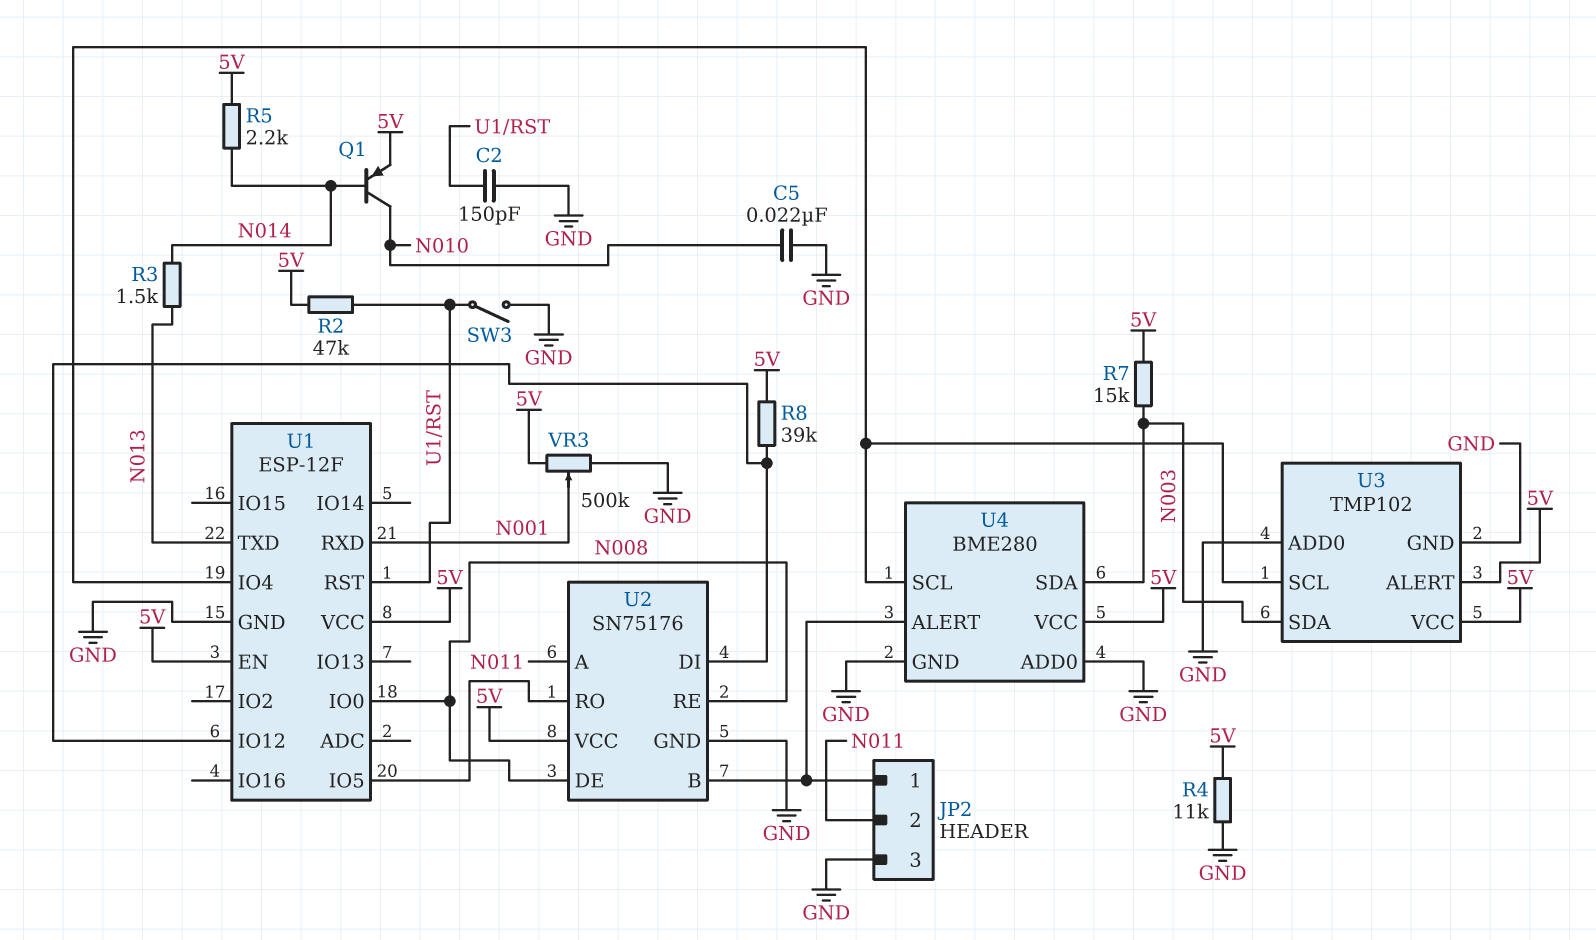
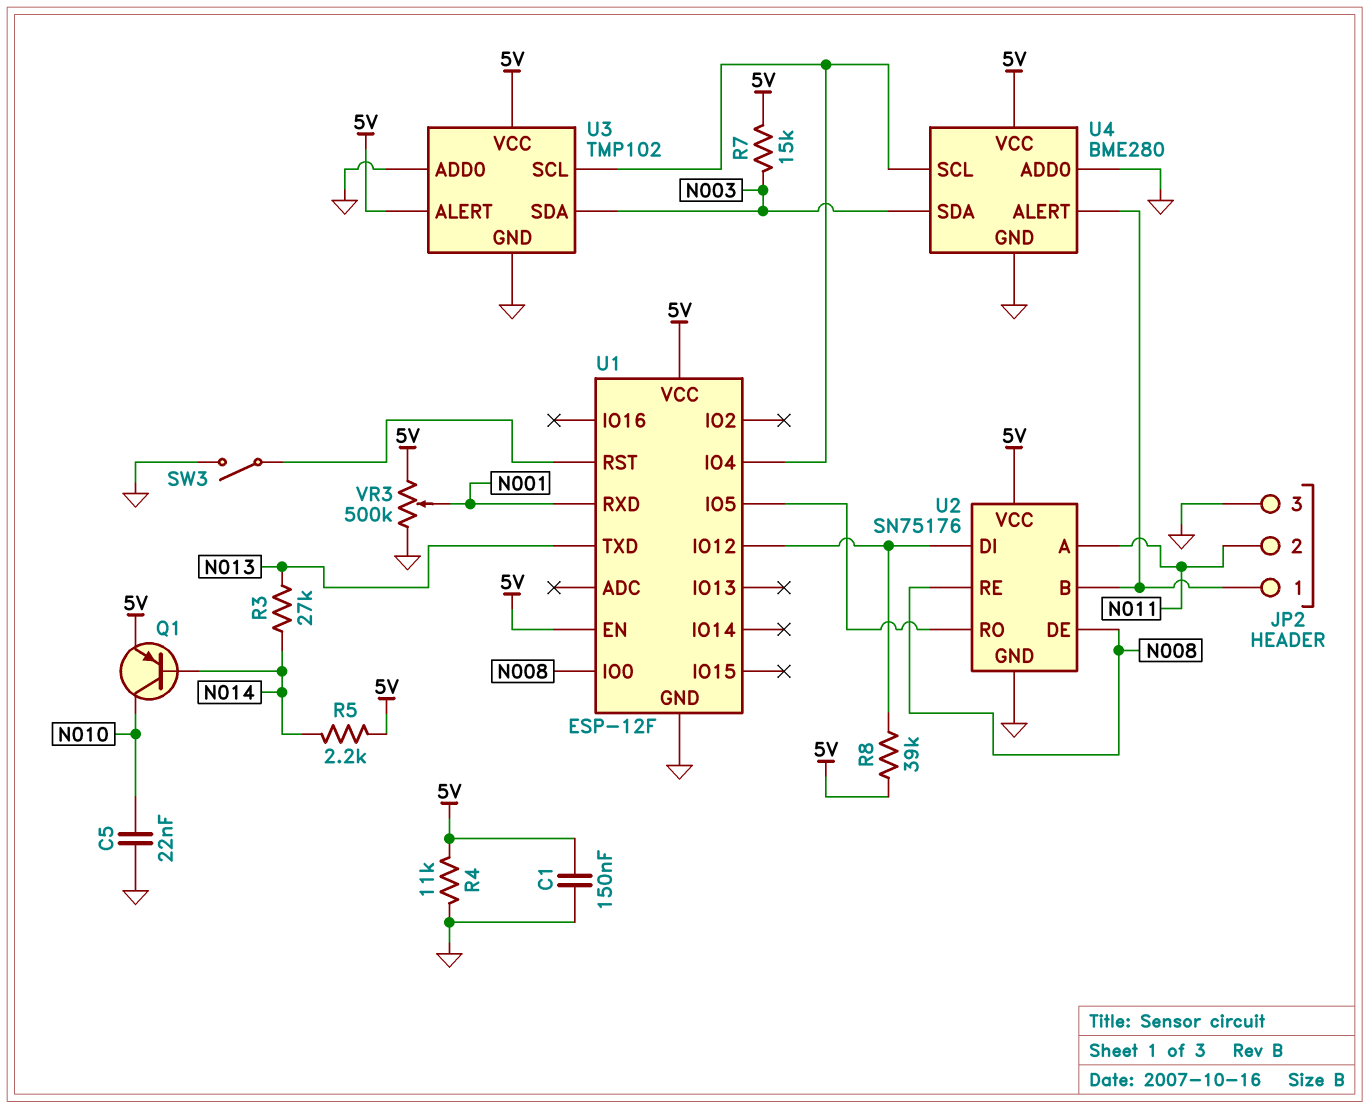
C1: none -> 150nF (5V, GND)
C2: 150pF (GND, U1/RST) -> none
R2: 47k (5V, U1/RST) -> none
R3: 1.5k (N013, N014) -> 27k (N013, N014)

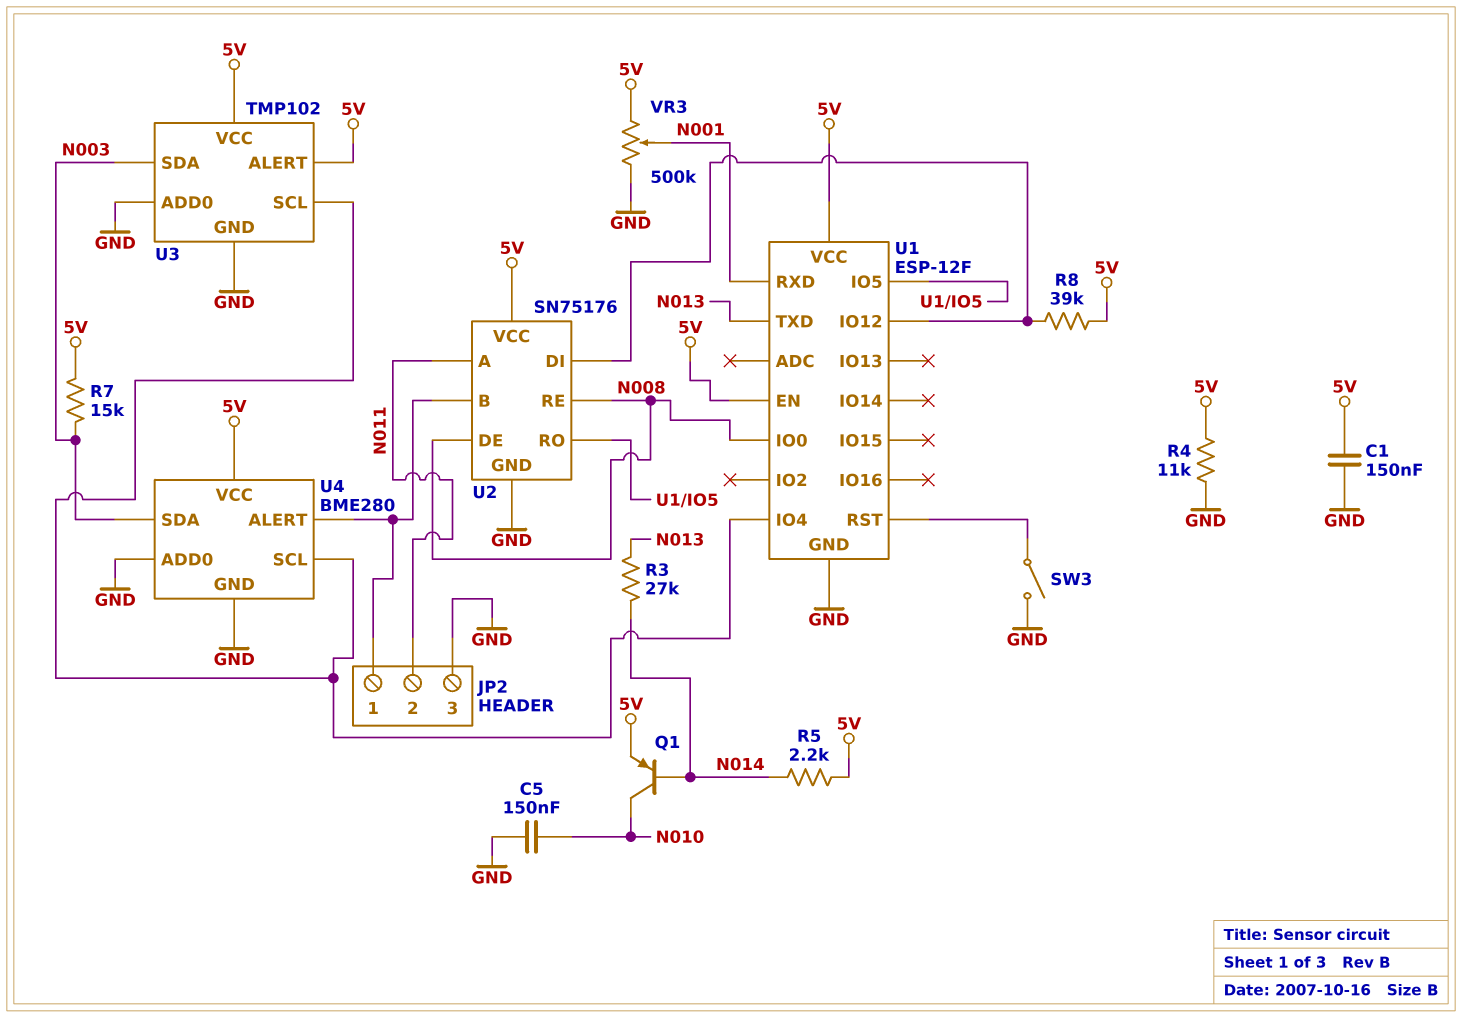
C5: 22nF (GND, N010) -> 150nF (GND, N010)

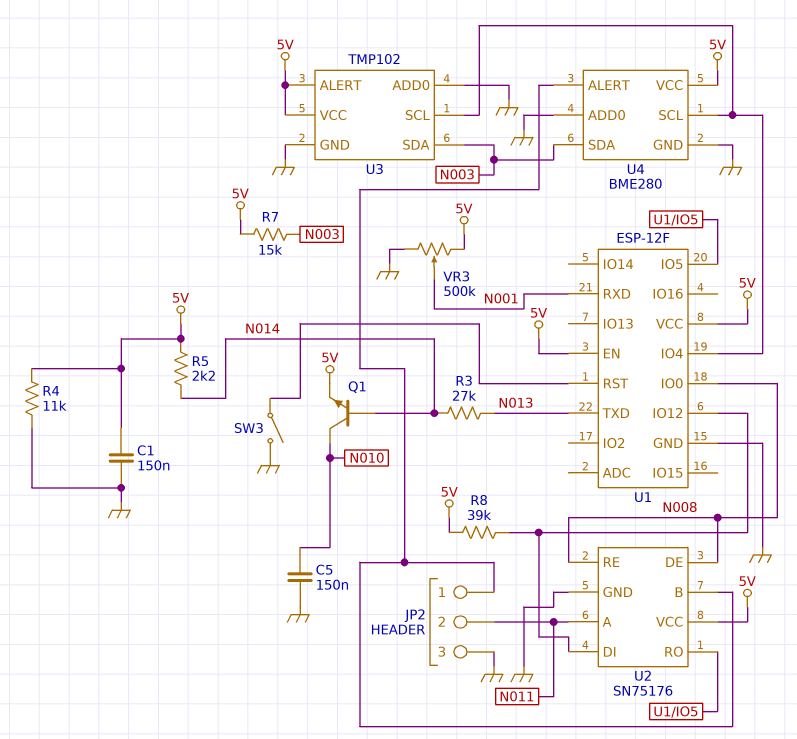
Q1: PNP (B N014, C N010, E 5V) -> NPN (B N014, C N010, E 5V)

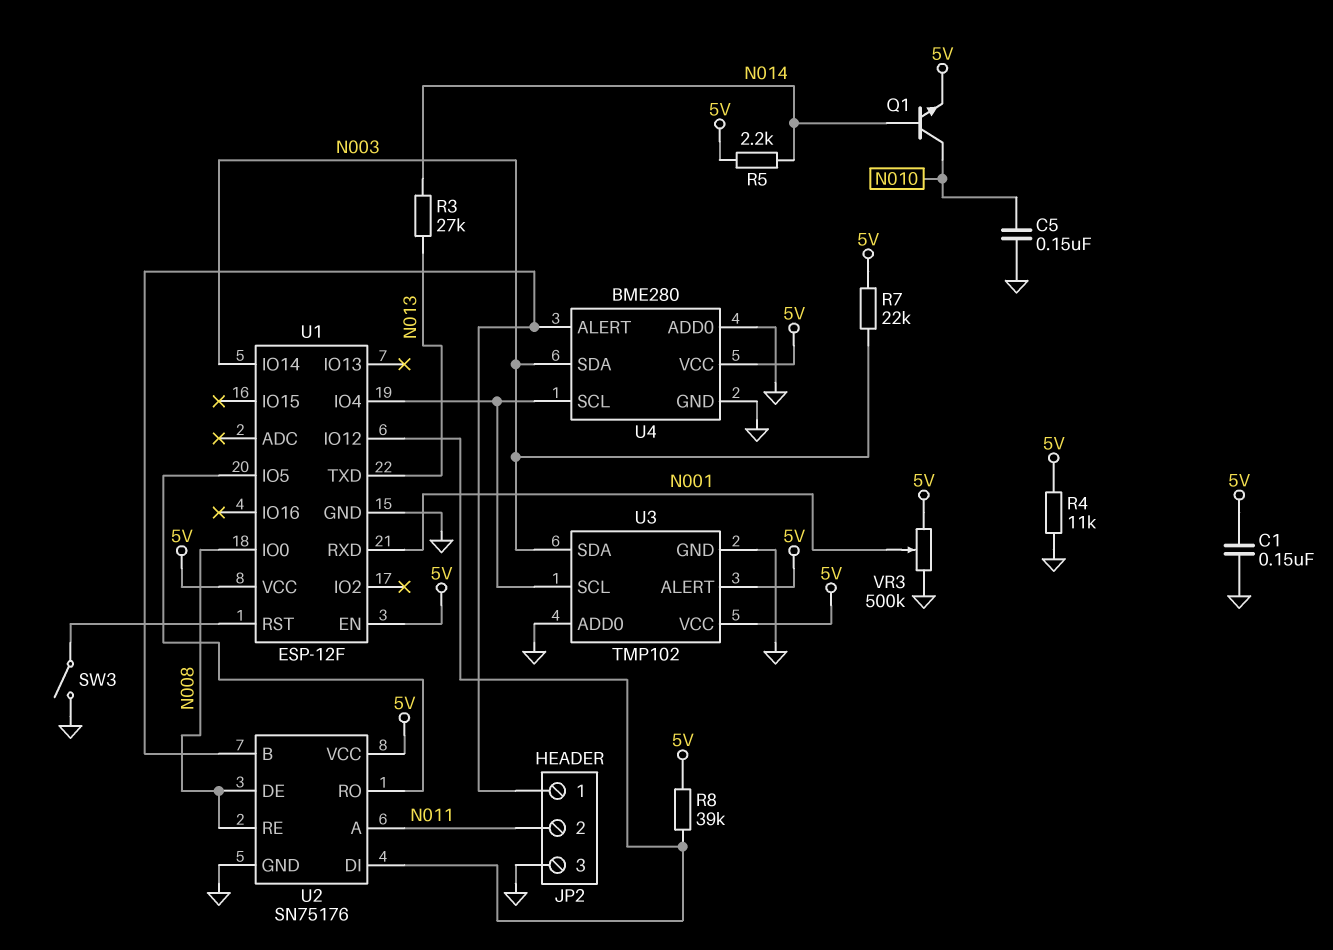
R7: 15k (5V, N003) -> 22k (5V, N003)
U1 pin IO14: none -> N003

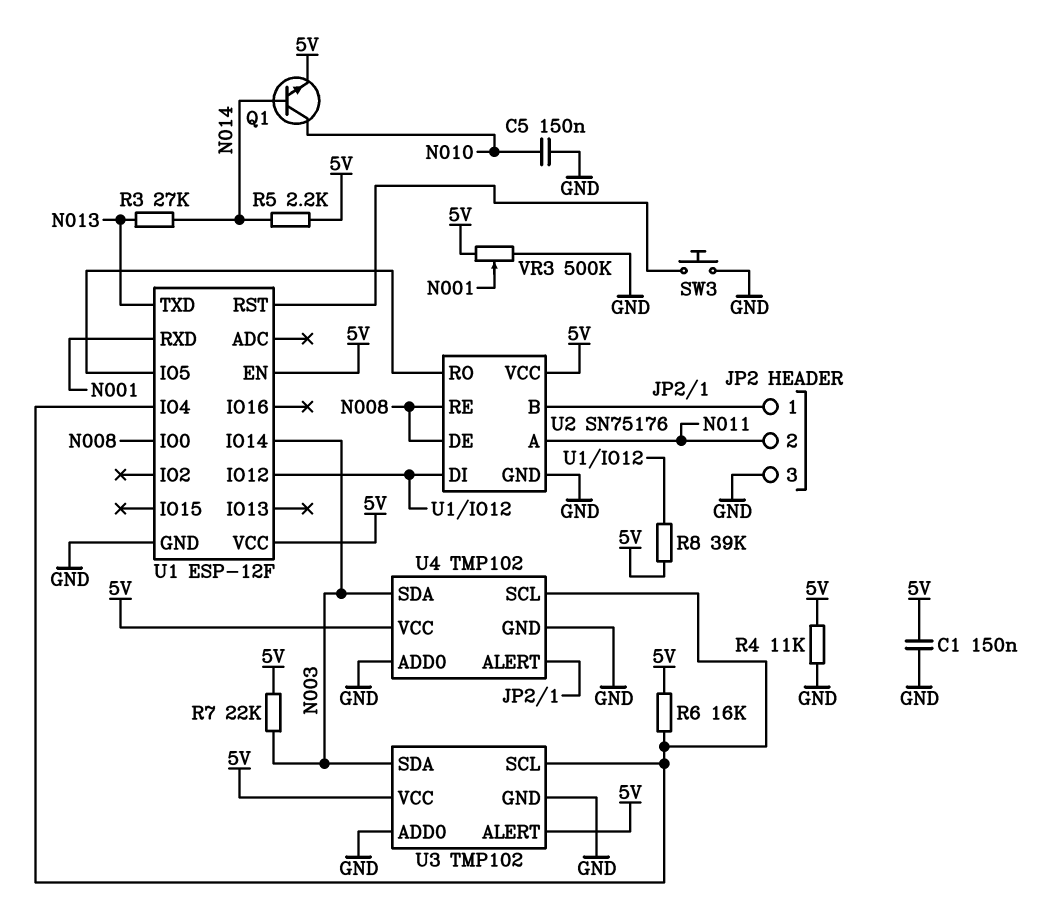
R6: none -> 16k (5V, U1/IO4)
SW3: switch (GND, U1/RST) -> button (GND, U1/RST)
U4: BME280 -> TMP102

